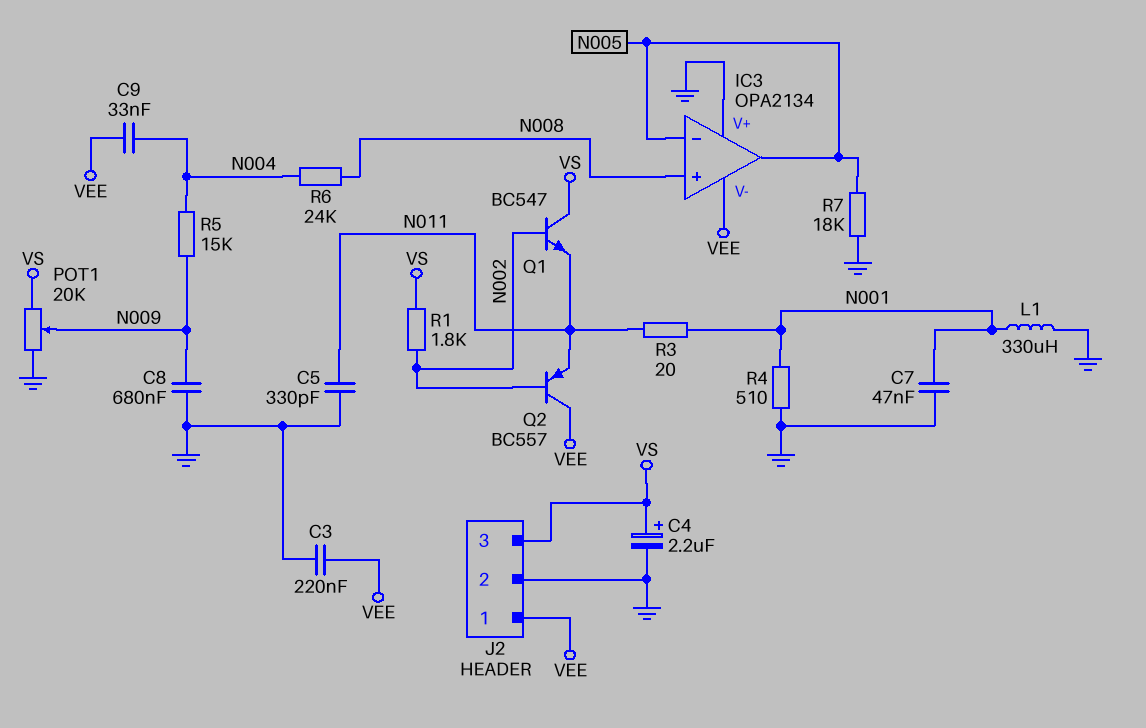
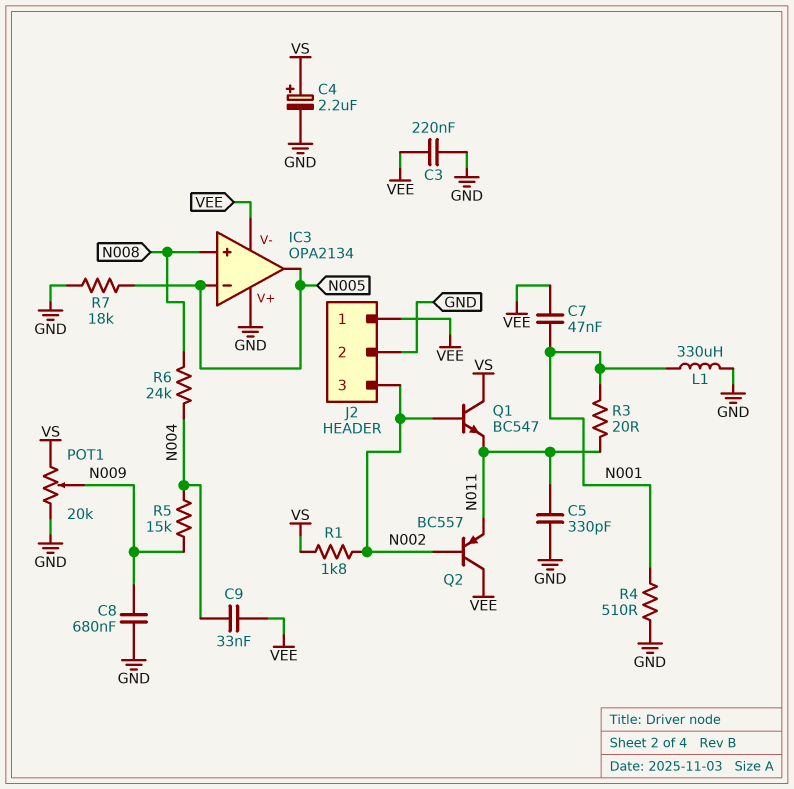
C7: 47nF (GND, N001) -> 47nF (N001, VEE)
J2 pin 3: VS -> N002

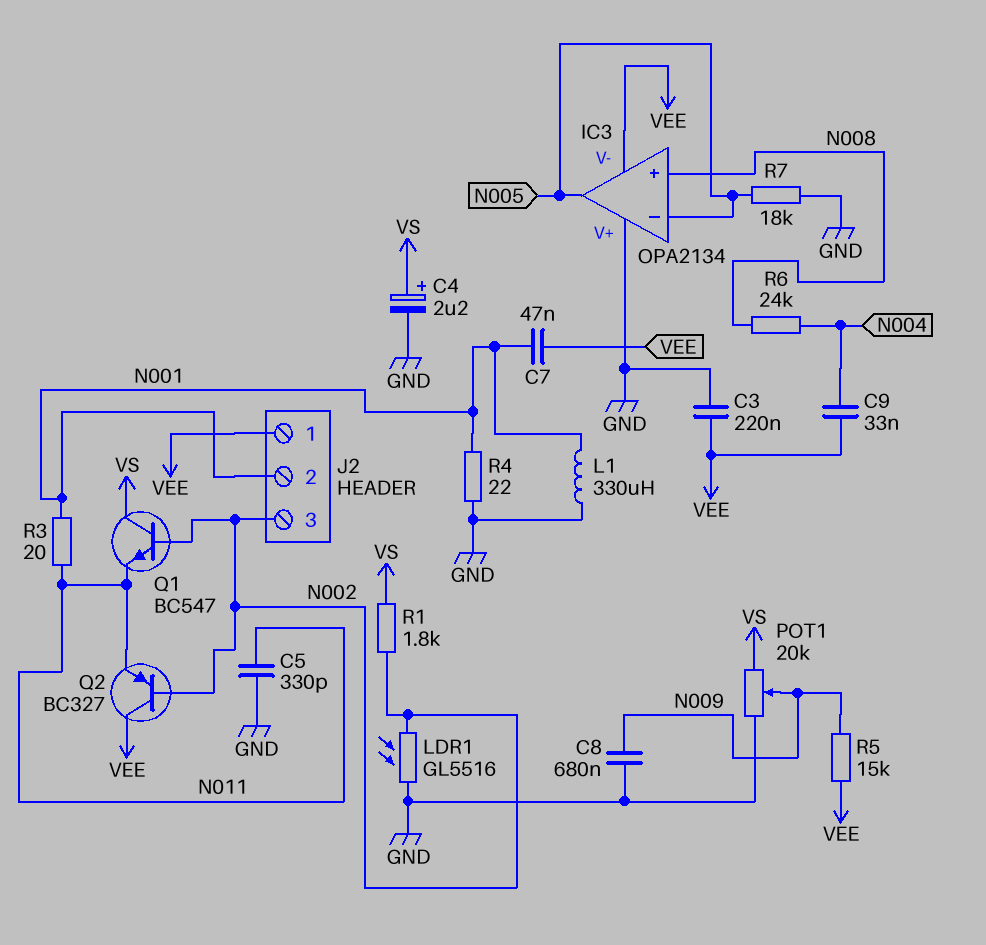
J2 pin 2: GND -> N001
LDR1: none -> GL5516 (GND, N002)
Q2: PNP BC557 (B N002, C VEE, E N011) -> PNP BC327 (B N002, C VEE, E N011)
R4: 510 (GND, N001) -> 22 (GND, N001)
R5: 15k (N004, N009) -> 15k (N009, VEE)

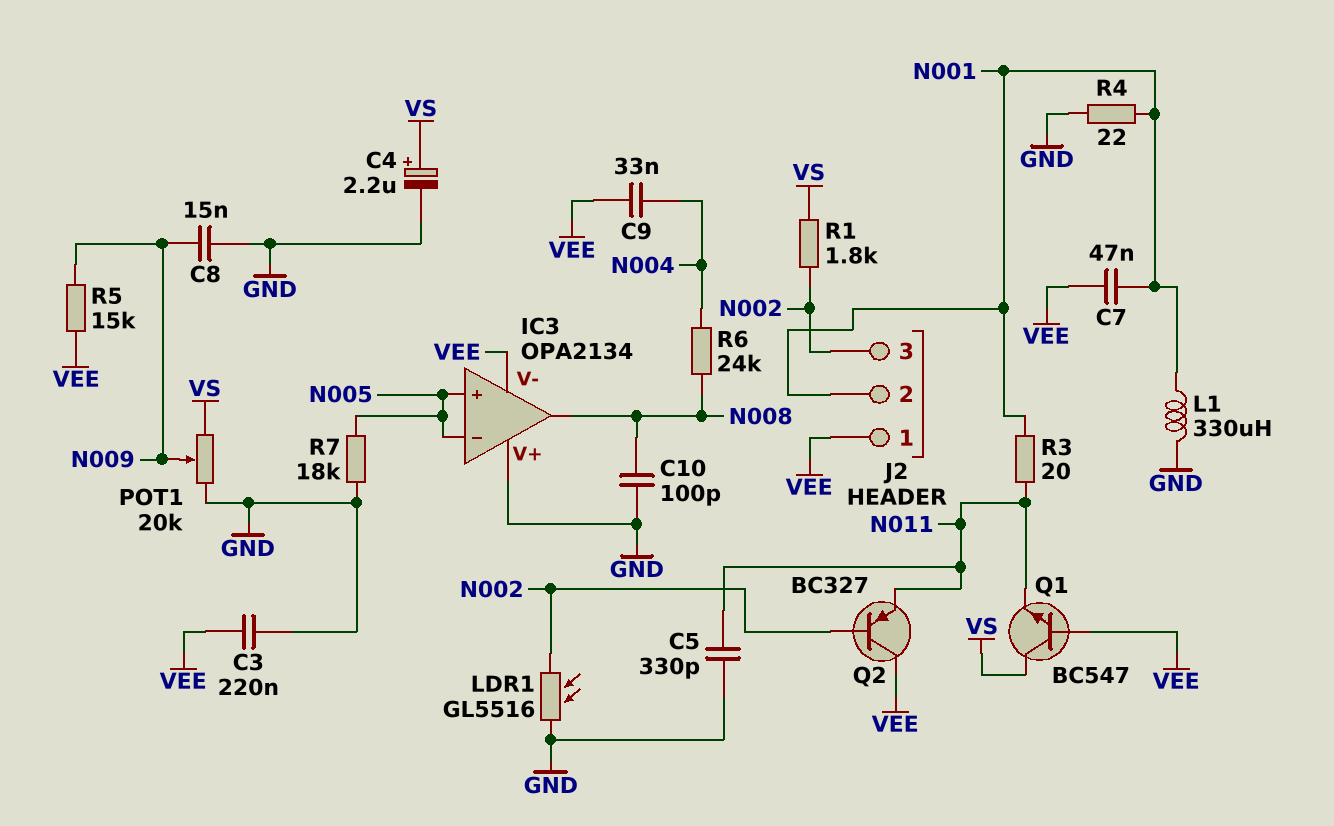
C8: 680nF (GND, N009) -> 15nF (GND, N009)
C10: none -> 100pF (GND, N008)
IC3 pin in+: N008 -> N005
IC3 pin out: N005 -> N008
Q1: NPN BC547 (B N002, C VS, E N011) -> NPN BC547 (B VEE, C VS, E N011)

